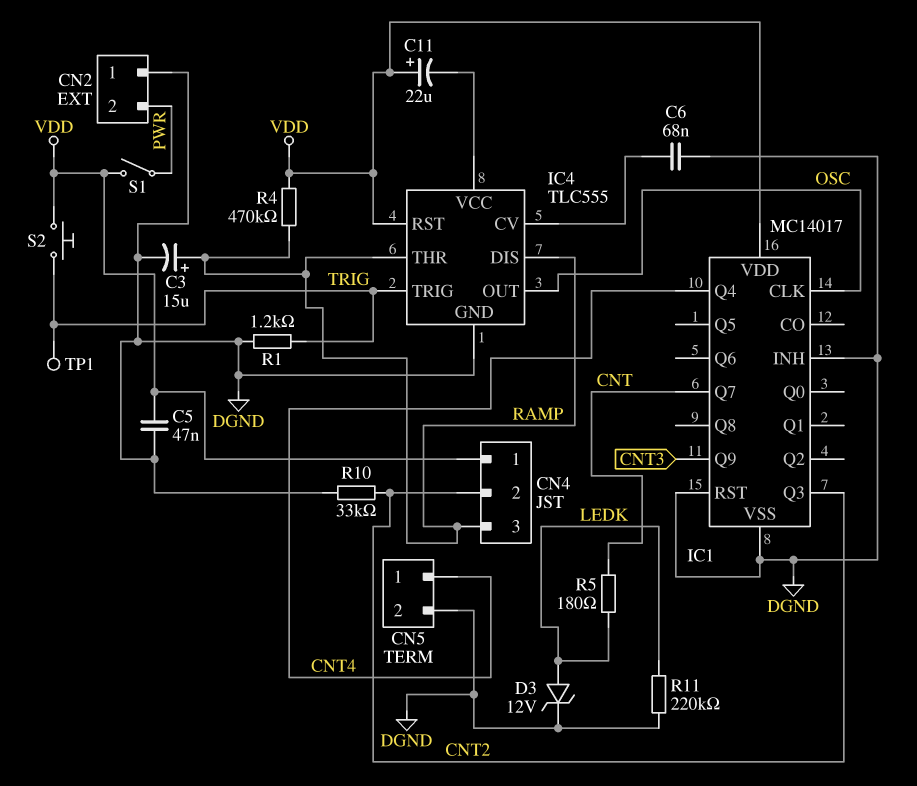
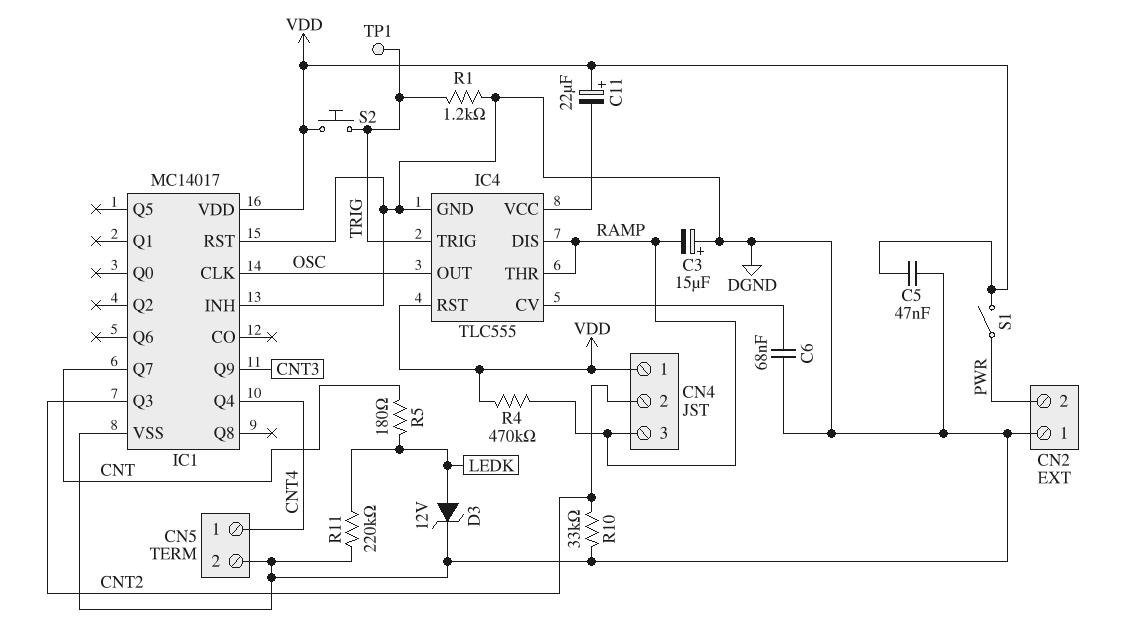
C3: 15uF (plus RAMP, minus DGND) -> 15uF (plus DGND, minus RAMP)

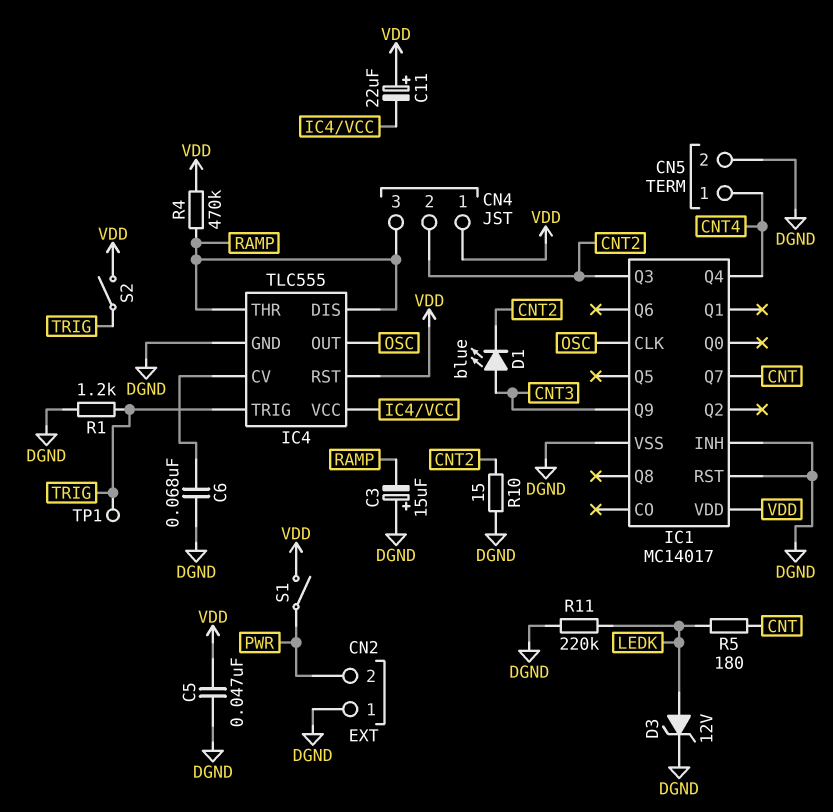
D1: none -> LED blue (A CNT3, K CNT2)
R10: 33k (CNT2, DGND) -> 15 (CNT2, DGND)
S2: button (TRIG, VDD) -> switch (TRIG, VDD)

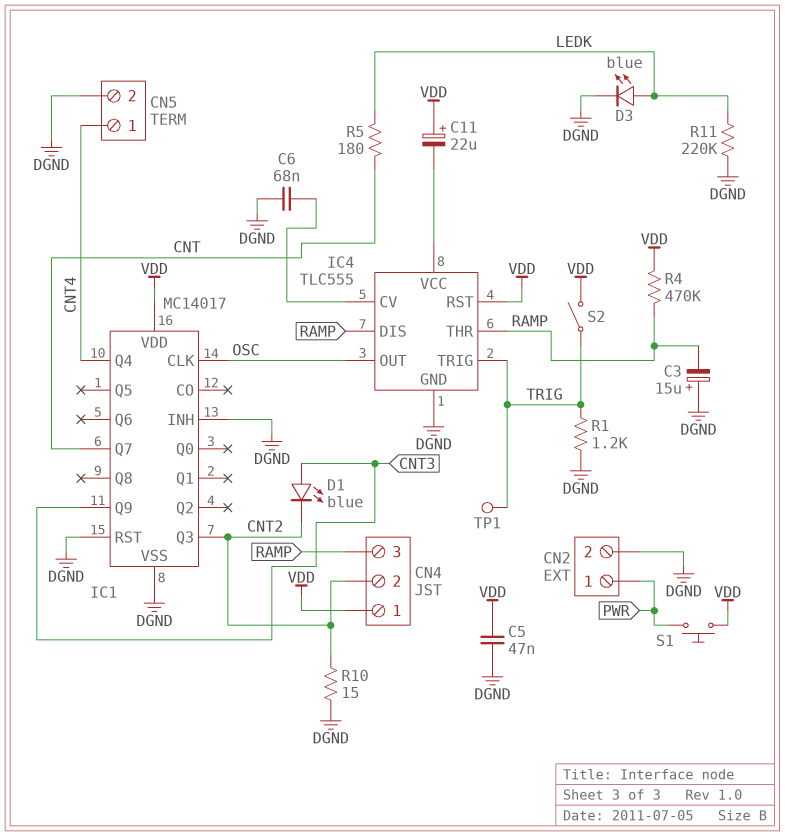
CN2 pin 1: DGND -> PWR
CN2 pin 2: PWR -> DGND
D3: zener 12V (A LEDK, K DGND) -> LED blue (A LEDK, K DGND)
S1: switch (PWR, VDD) -> button (PWR, VDD)

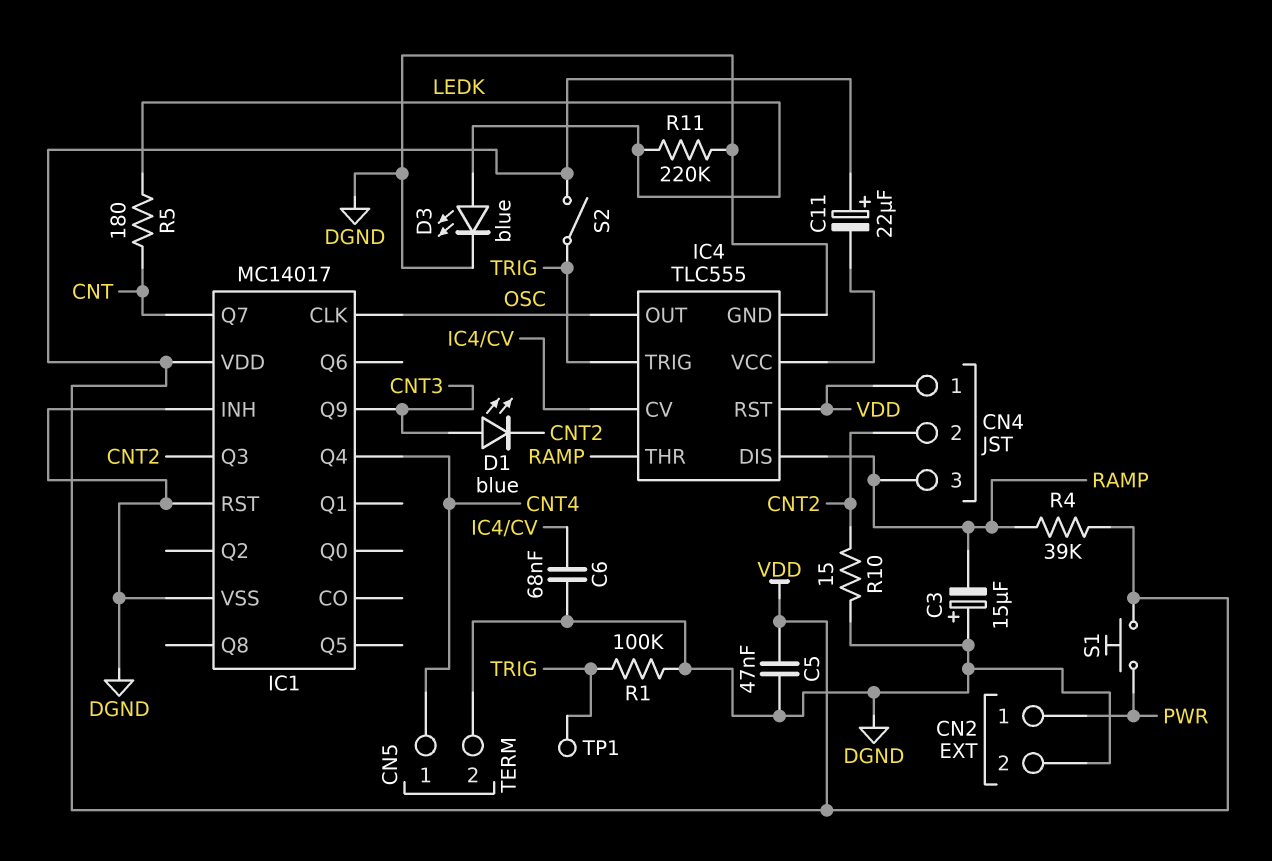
R1: 1.2k (DGND, TRIG) -> 100k (DGND, TRIG)
R4: 470k (RAMP, VDD) -> 39k (RAMP, VDD)

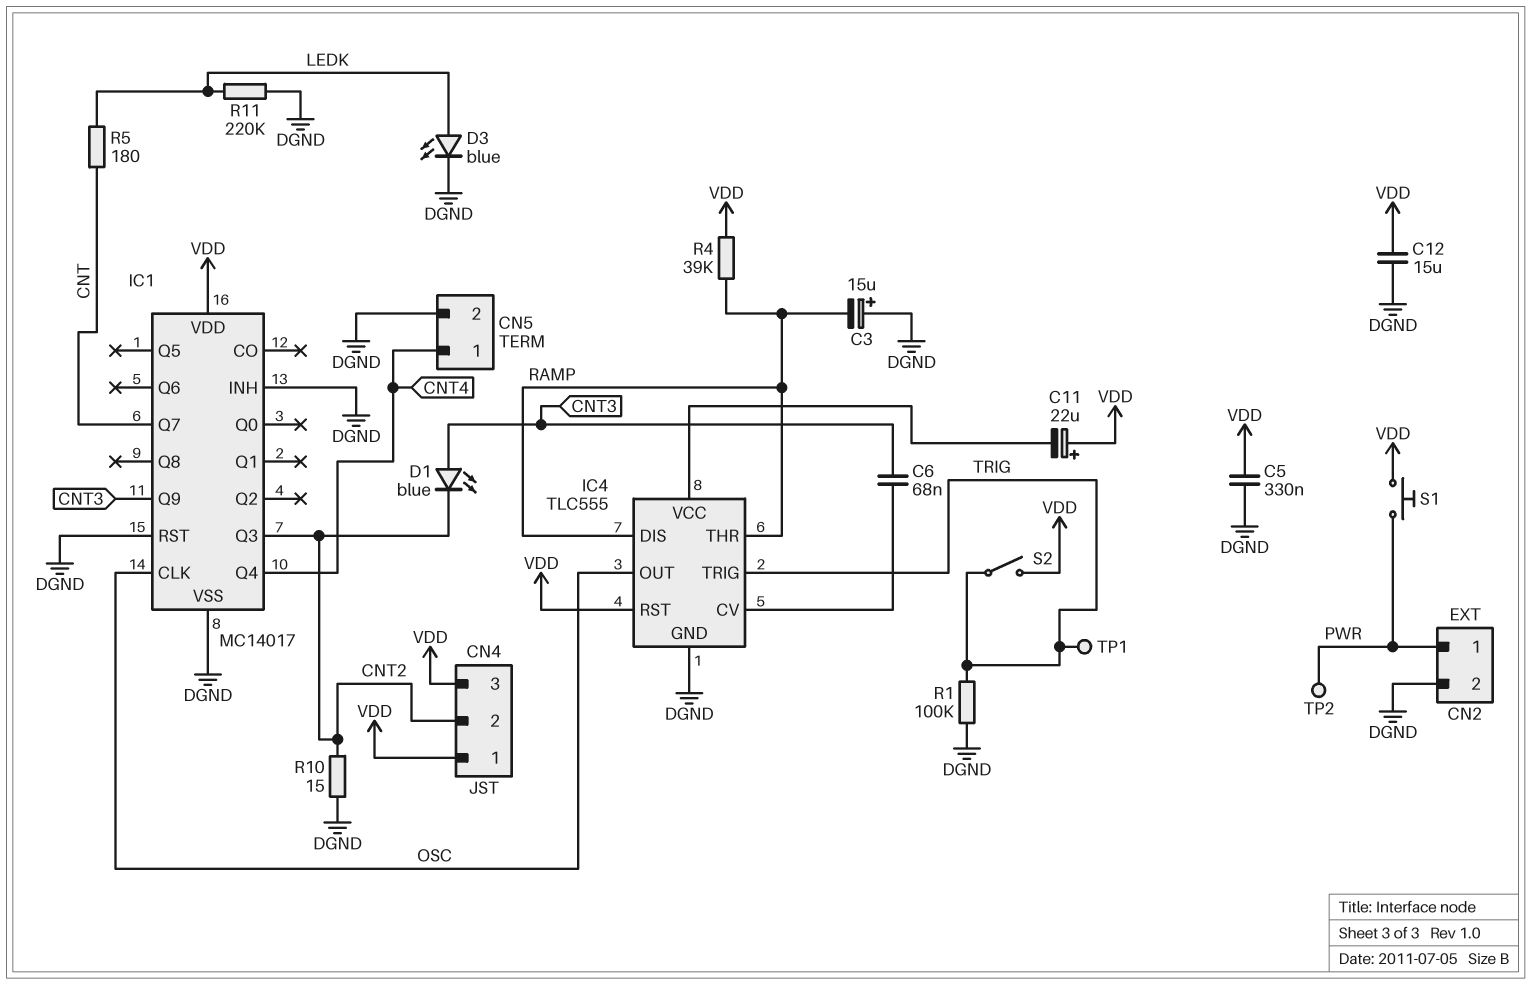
C5: 47nF (DGND, VDD) -> 330nF (DGND, VDD)
C6: 68nF (DGND, IC4/CV) -> 68nF (CNT3, IC4/CV)
C12: none -> 15uF (DGND, VDD)
CN4 pin 3: RAMP -> VDD
TP2: none -> test point (PWR)

